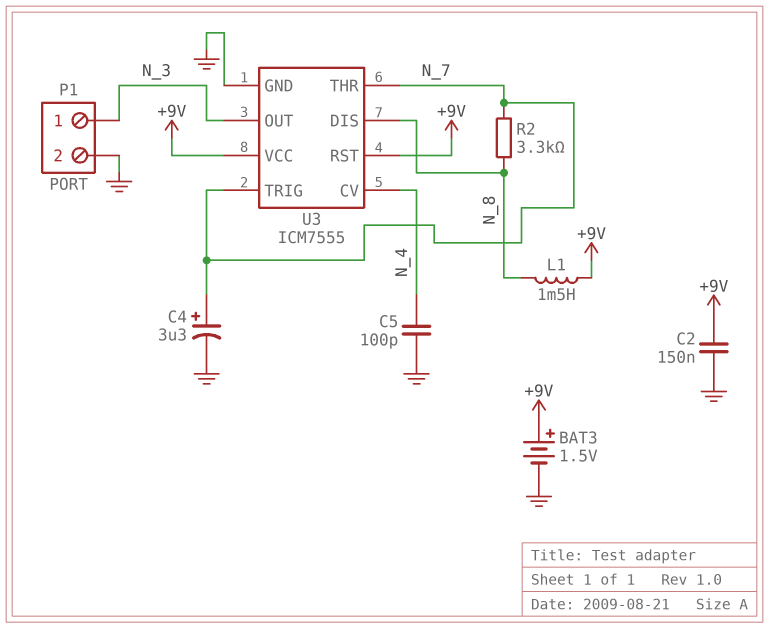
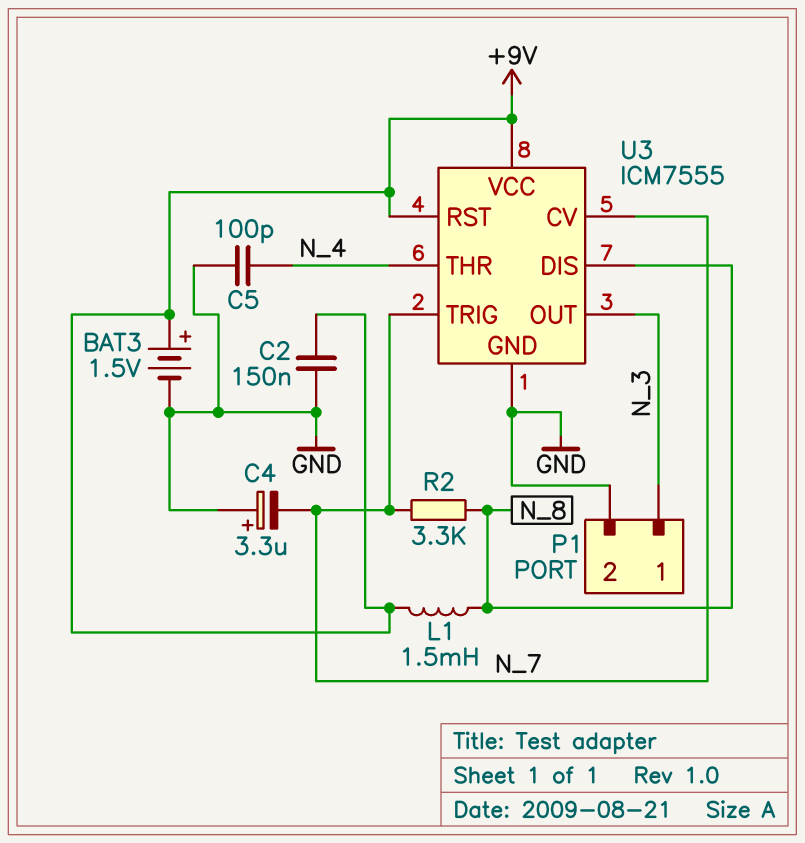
C4: 3.3uF (plus N_7, minus GND) -> 3.3uF (plus GND, minus N_7)
U3 pin CV: N_4 -> N_7
U3 pin THR: N_7 -> N_4

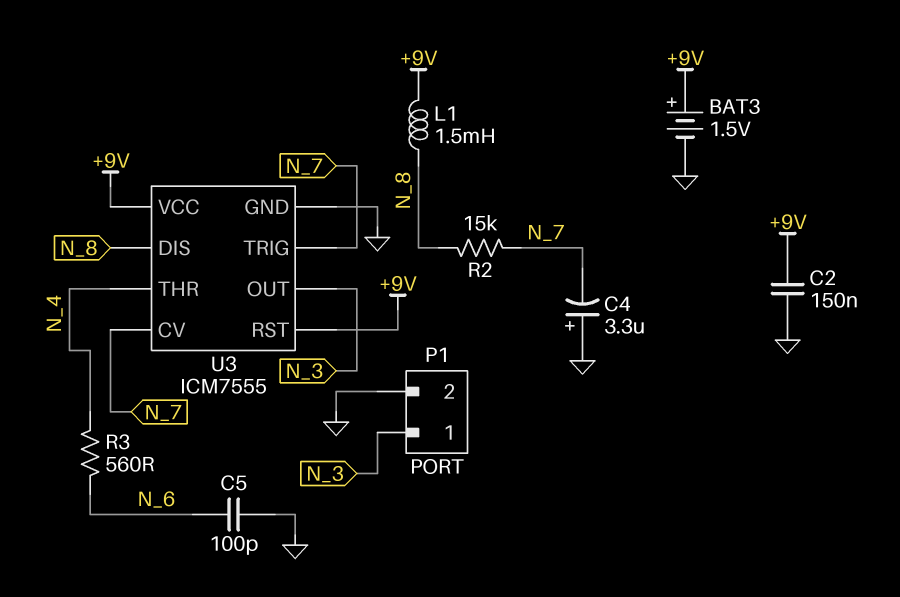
C5: 100pF (GND, N_4) -> 100pF (GND, N_6)
R2: 3.3k (N_7, N_8) -> 15k (N_7, N_8)
R3: none -> 560 (N_4, N_6)

